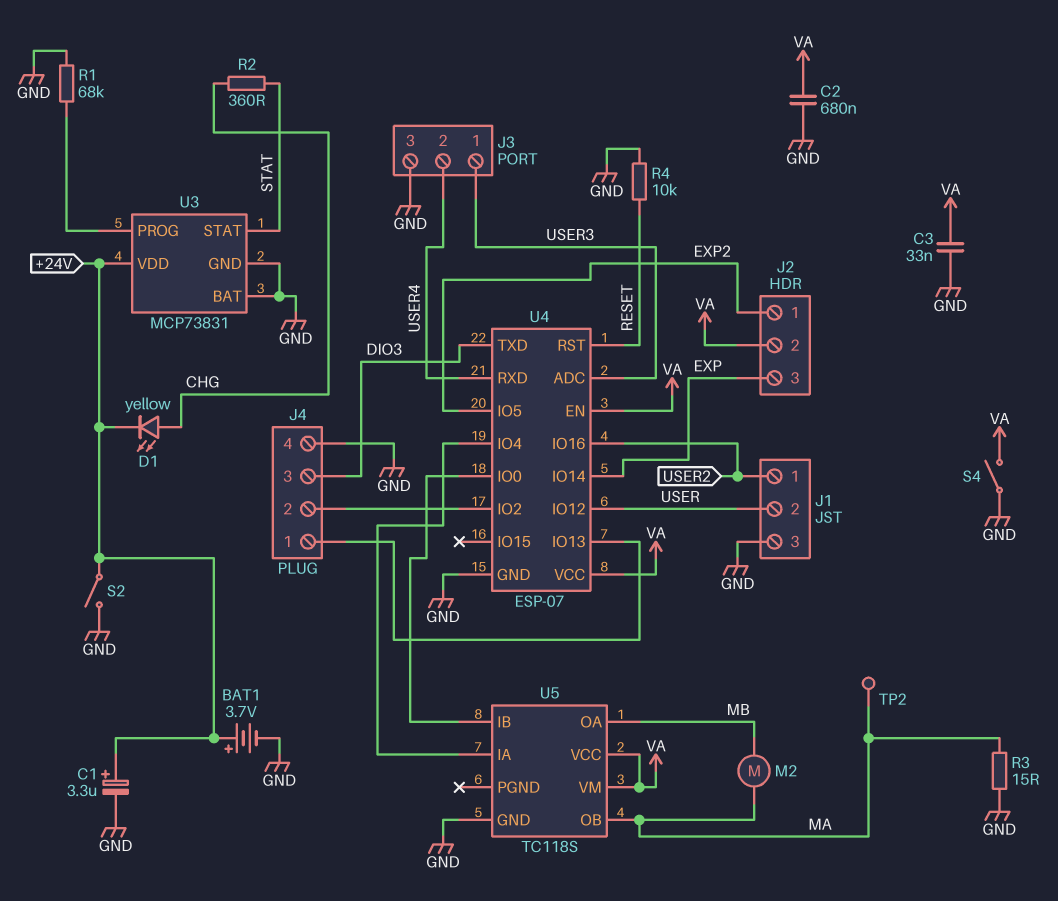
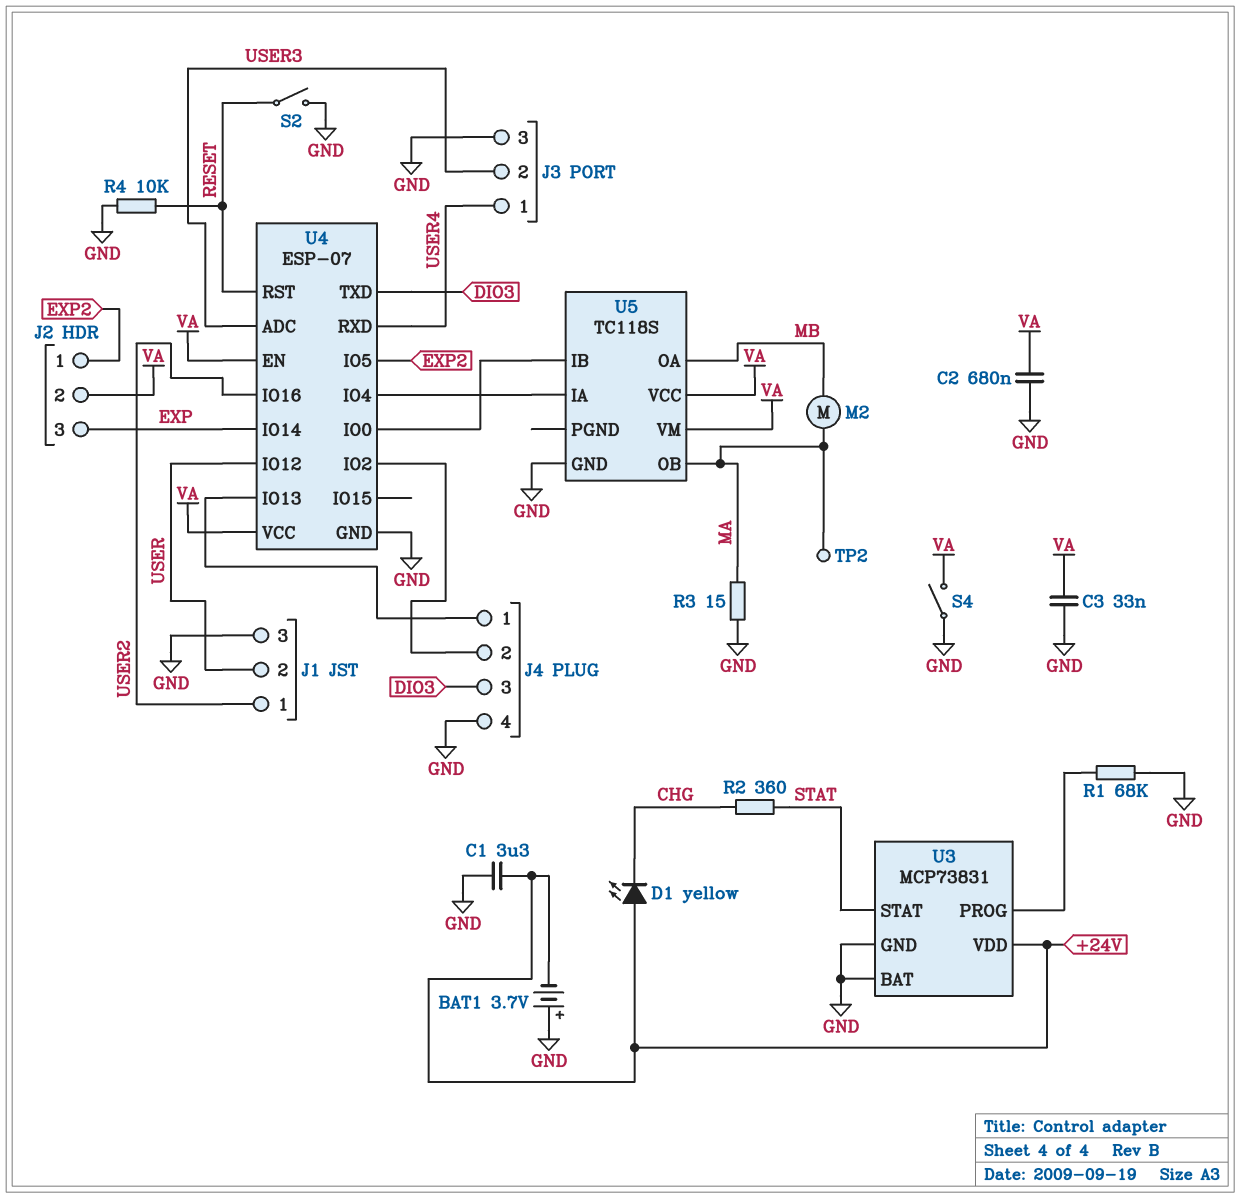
BAT1: 3.7V (plus +24V, minus GND) -> 3.7V (plus GND, minus +24V)
C1: 3.3uF (plus +24V, minus GND) -> 3.3uF (+24V, GND)
D1: LED yellow (A CHG, K +24V) -> LED yellow (A +24V, K CHG)
J3 pin 1: USER3 -> USER4
J3 pin 2: USER4 -> USER3
S2: switch (+24V, GND) -> switch (GND, RESET)

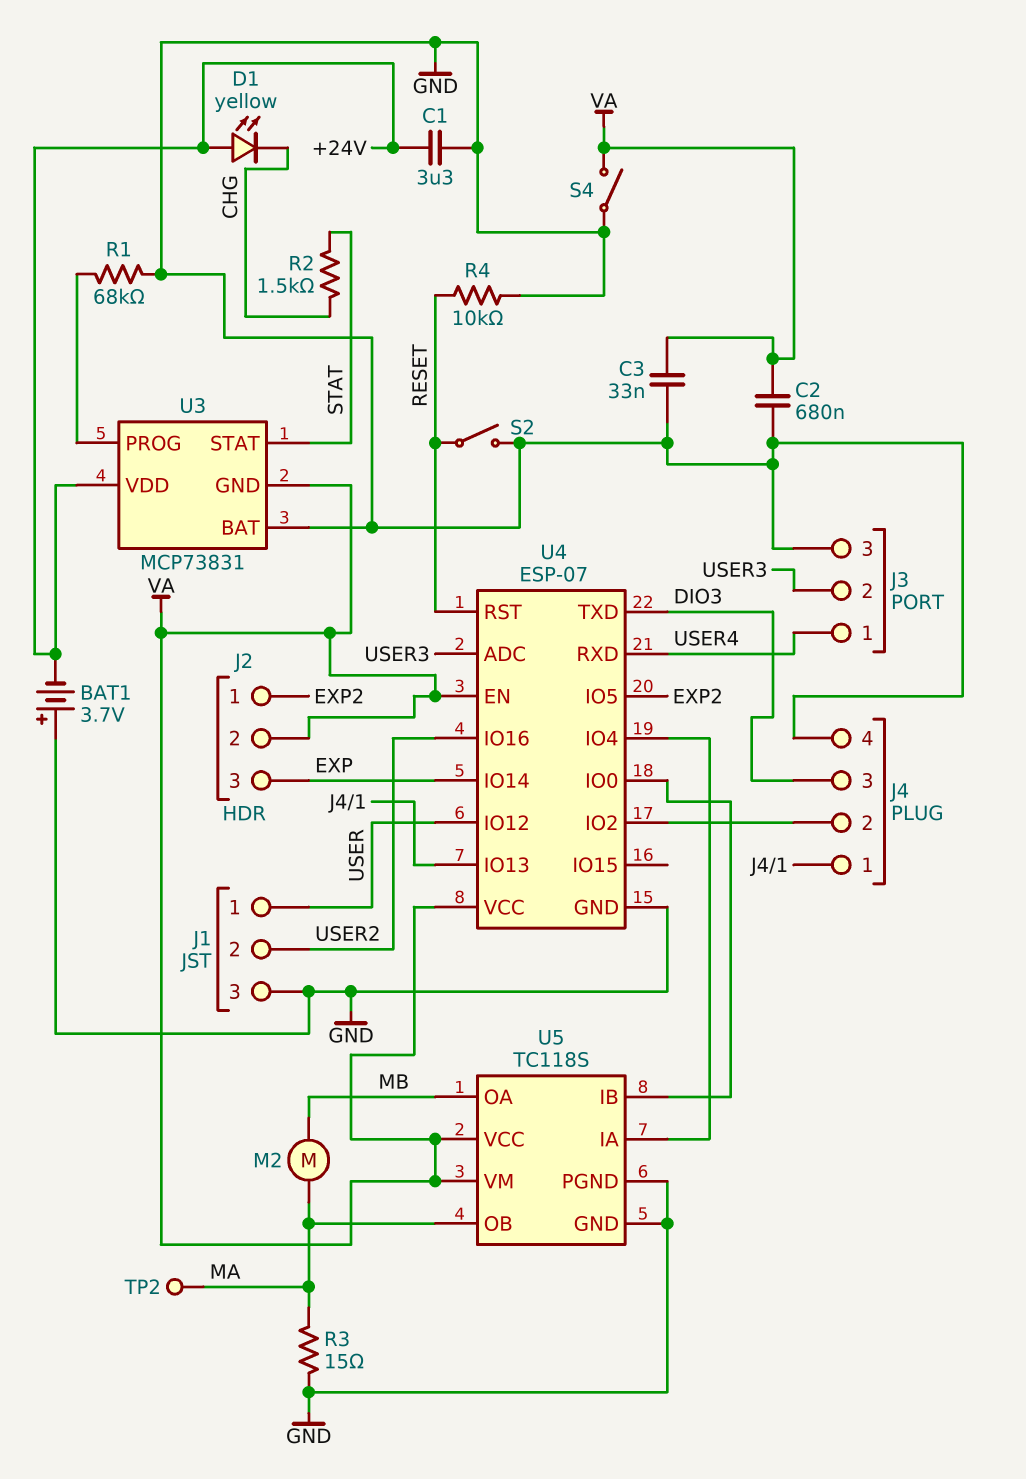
J1 pin 1: USER2 -> USER
J1 pin 2: USER -> USER2
R2: 360 (CHG, STAT) -> 1.5k (CHG, STAT)
U3 pin GND: GND -> VA
U5 pin PGND: none -> GND

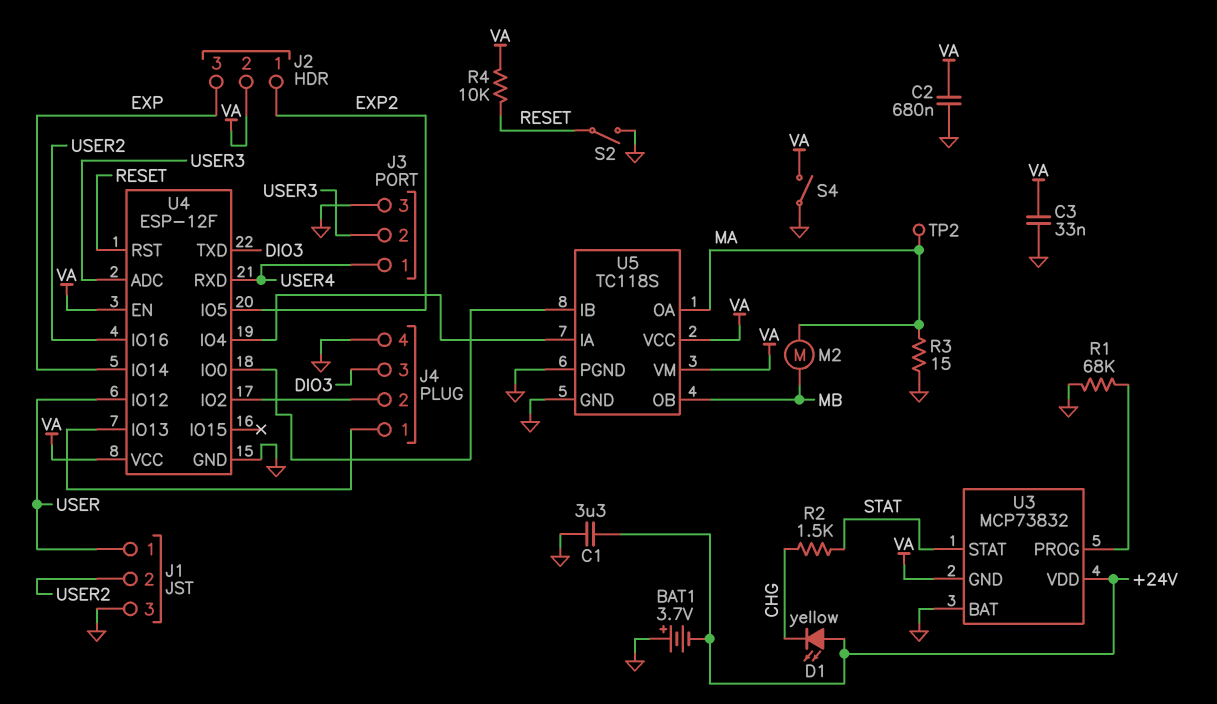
R4: 10k (GND, RESET) -> 10k (RESET, VA)
U3: MCP73831 -> MCP73832
U4: ESP-07 -> ESP-12F
U5 pin OA: MB -> MA
U5 pin OB: MA -> MB

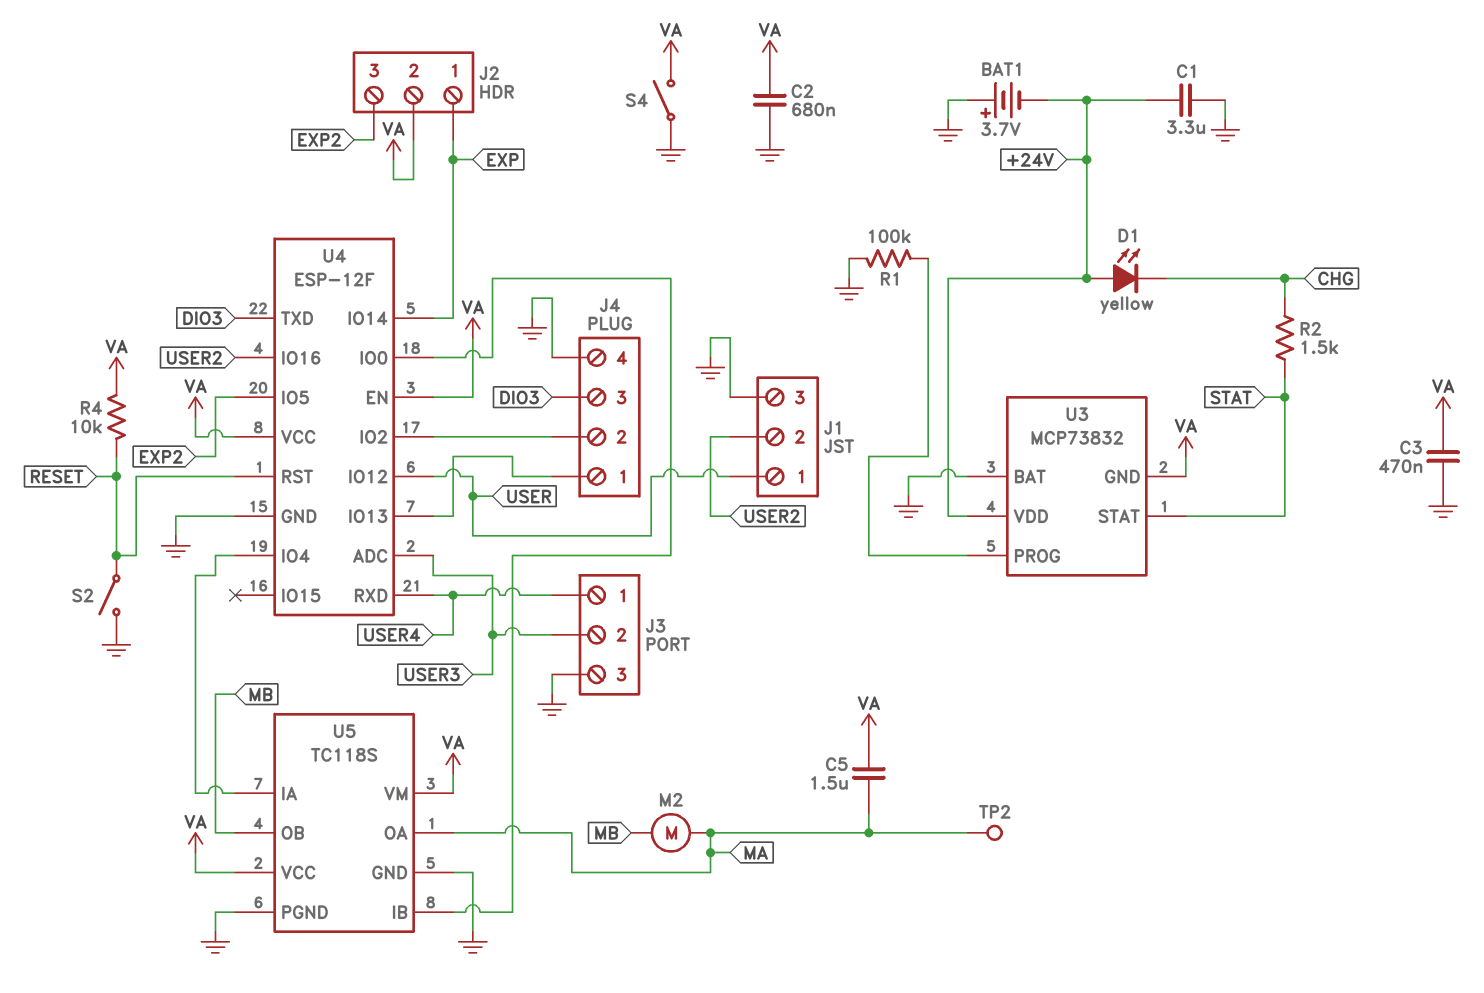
C3: 33nF (GND, VA) -> 470nF (GND, VA)
C5: none -> 1.5uF (MA, VA)
J2 pin 1: EXP2 -> EXP
J2 pin 3: EXP -> EXP2
R1: 68k (GND, U3/PROG) -> 100k (GND, U3/PROG)
R3: 15 (GND, MA) -> none

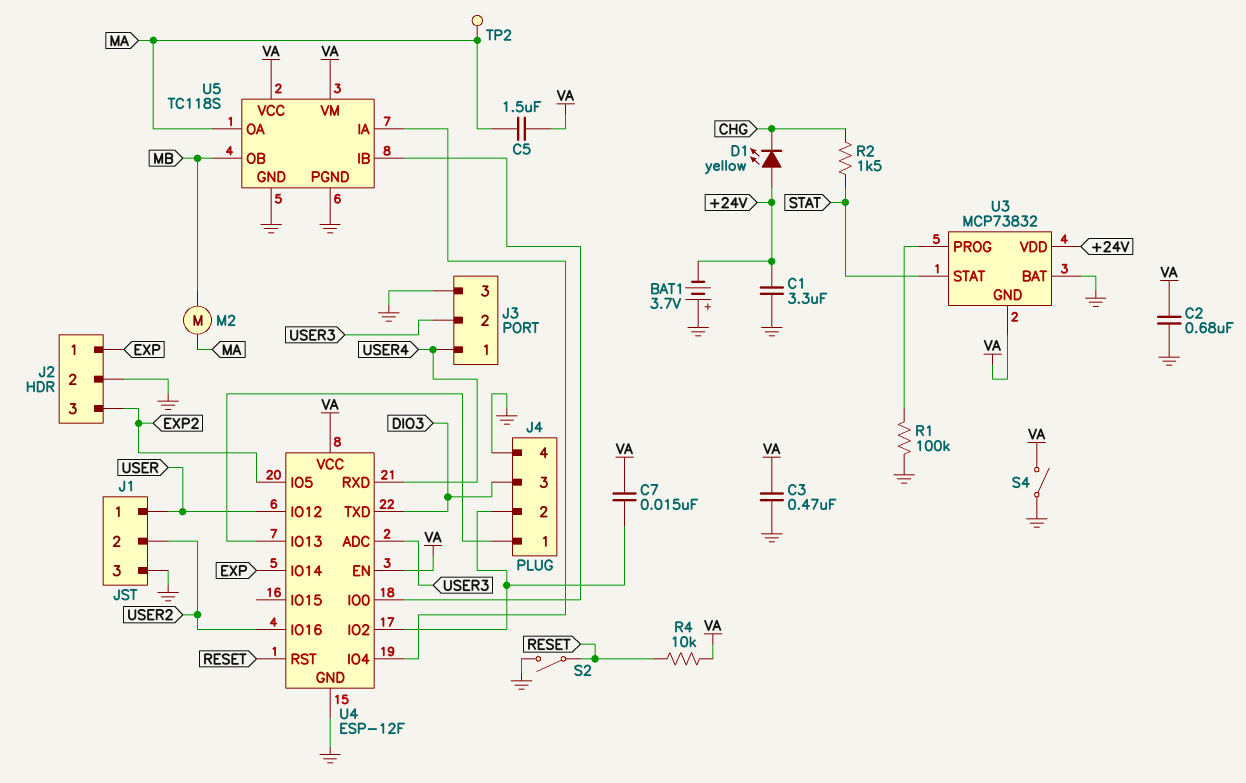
C7: none -> 15nF (J4/2, VA)
J2 pin 2: VA -> GND

